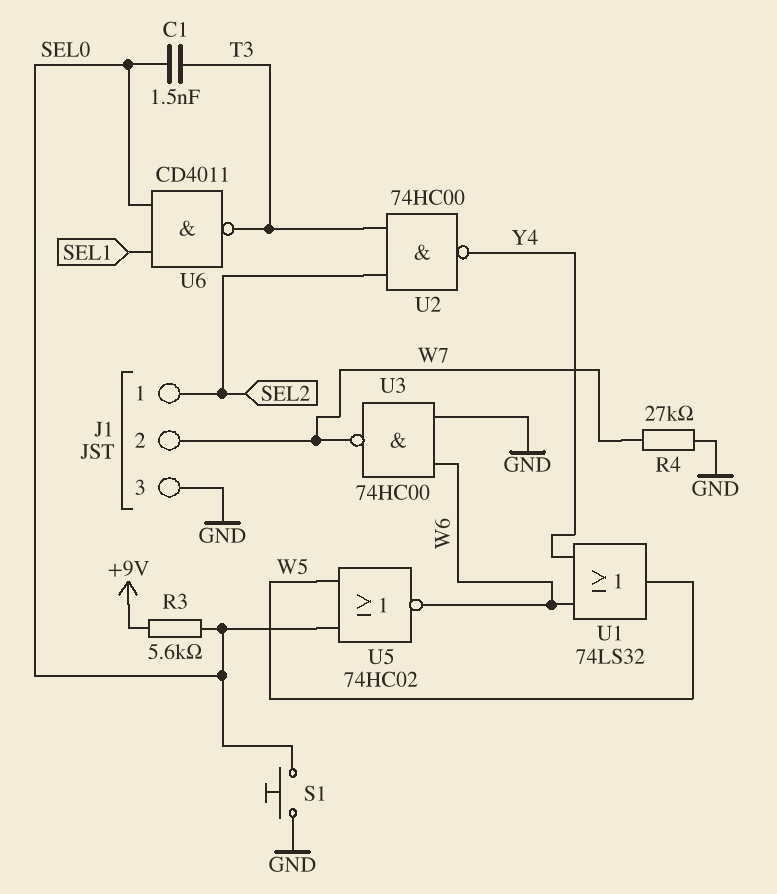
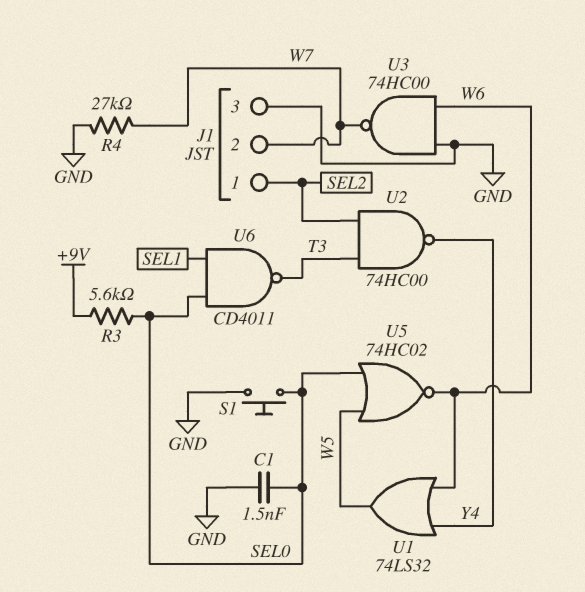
C1: 1.5nF (SEL0, T3) -> 1.5nF (GND, SEL0)

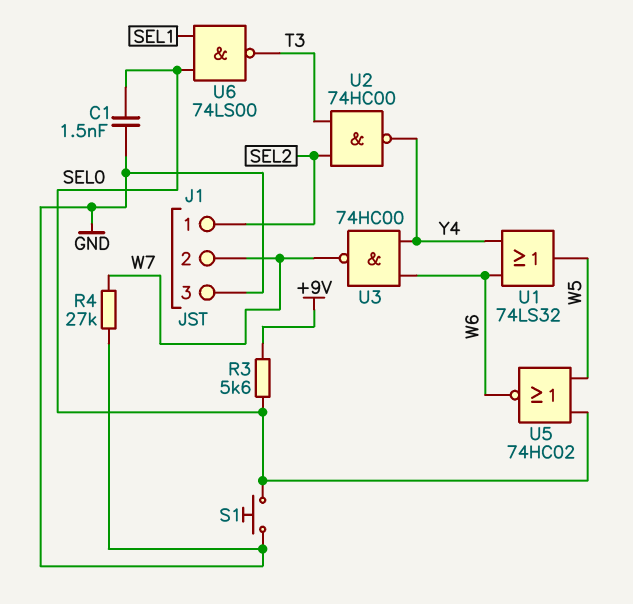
U3: NAND 74HC00 (in GND, in W6, out W7) -> NAND 74HC00 (in W6, in Y4, out W7)
U6: NAND CD4011 (in SEL0, in SEL1, out T3) -> NAND 74LS00 (in SEL0, in SEL1, out T3)

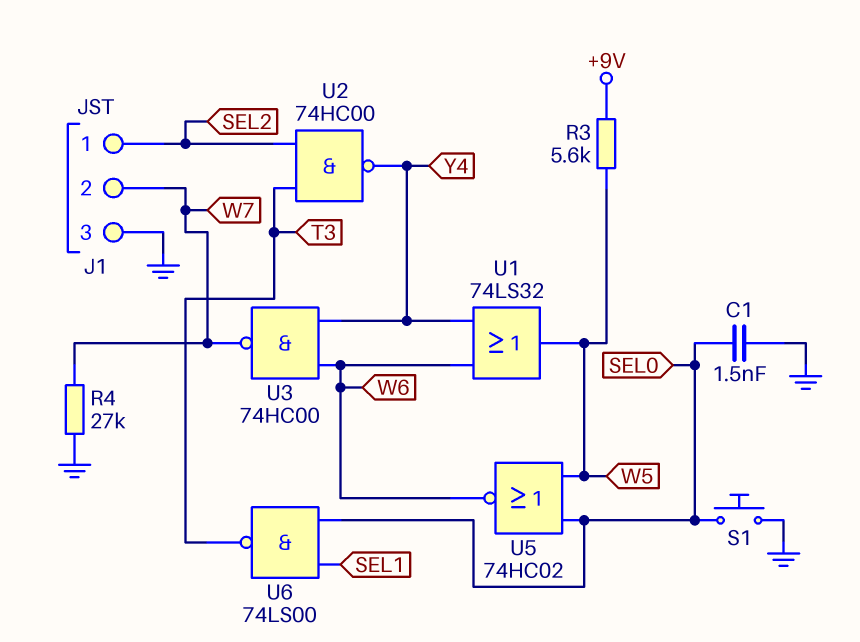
R3: 5.6k (+9V, SEL0) -> 5.6k (+9V, W5)

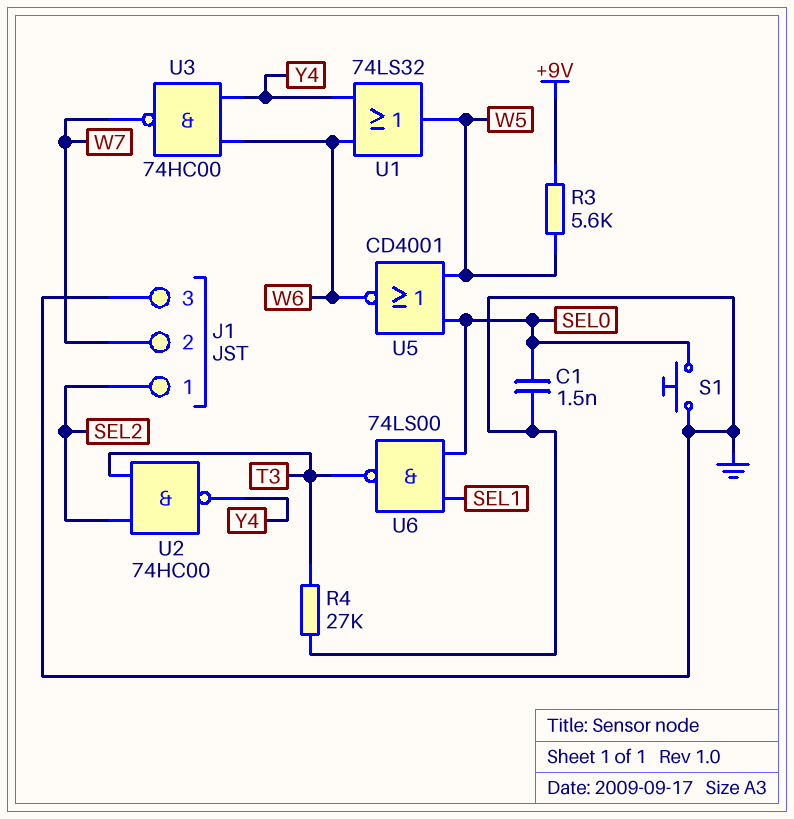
R4: 27k (GND, W7) -> 27k (GND, T3)
U5: NOR 74HC02 (in SEL0, in W5, out W6) -> NOR CD4001 (in SEL0, in W5, out W6)

